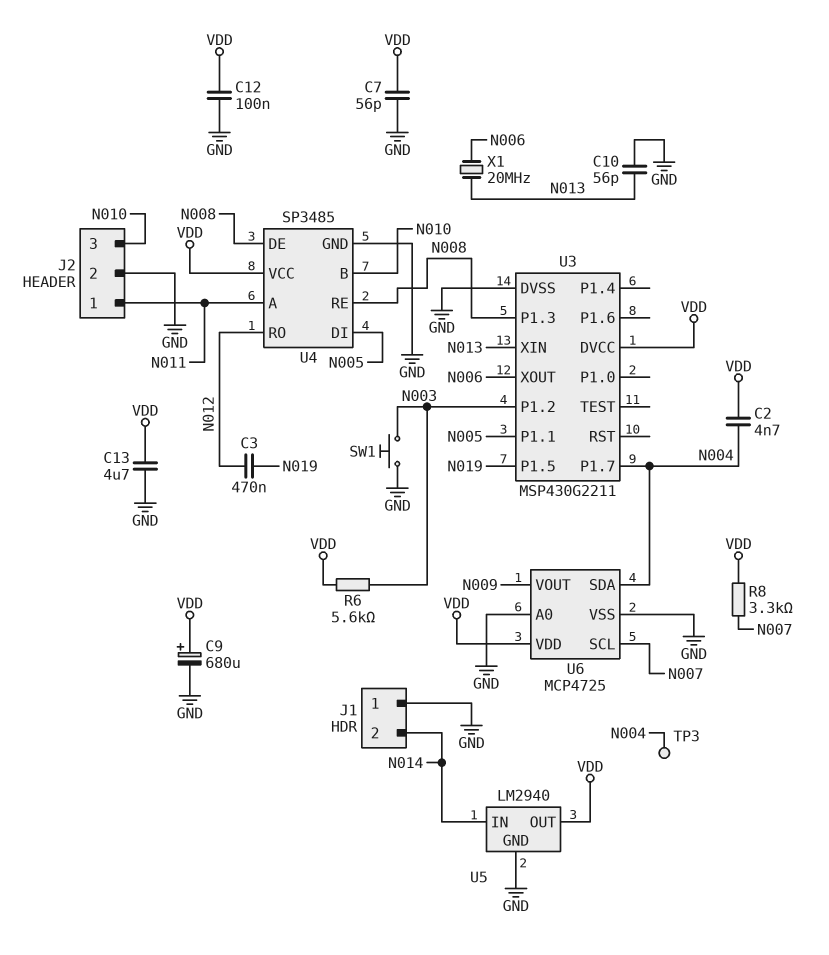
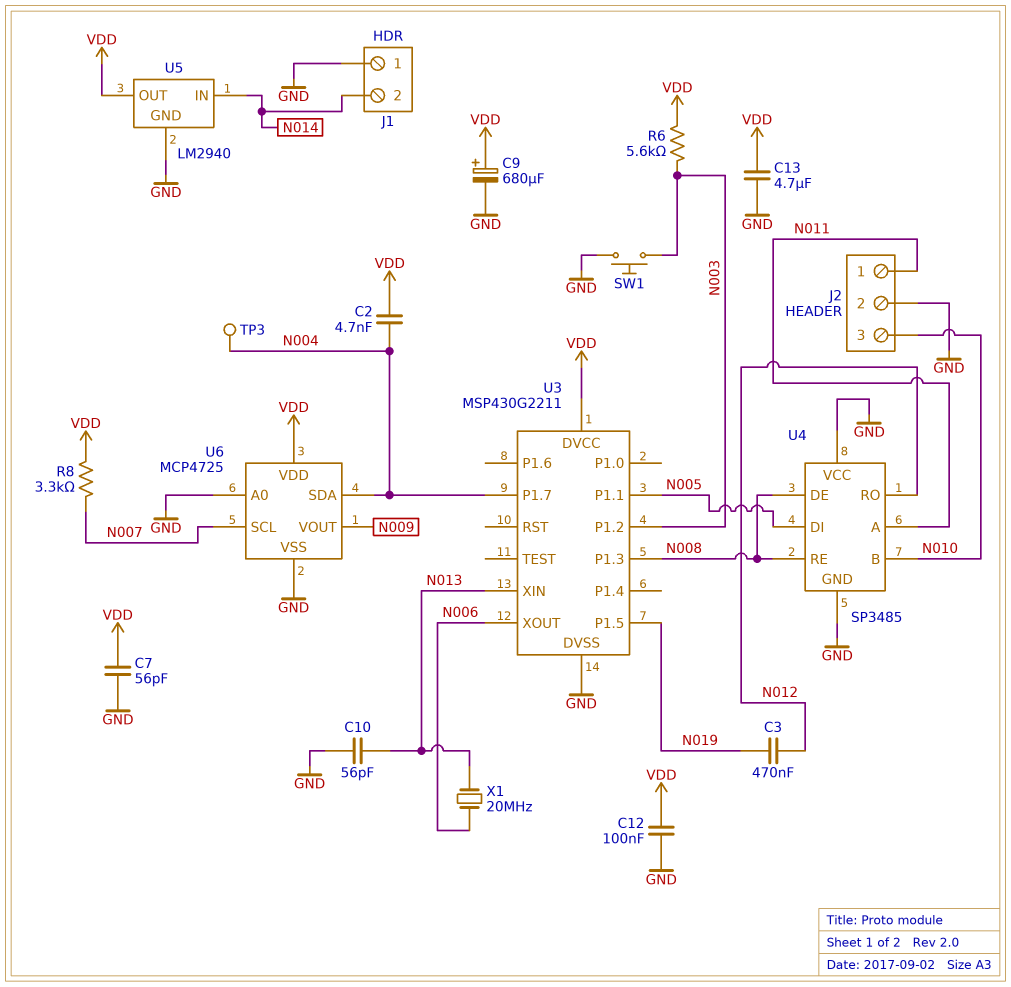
U4 pin VCC: VDD -> GND

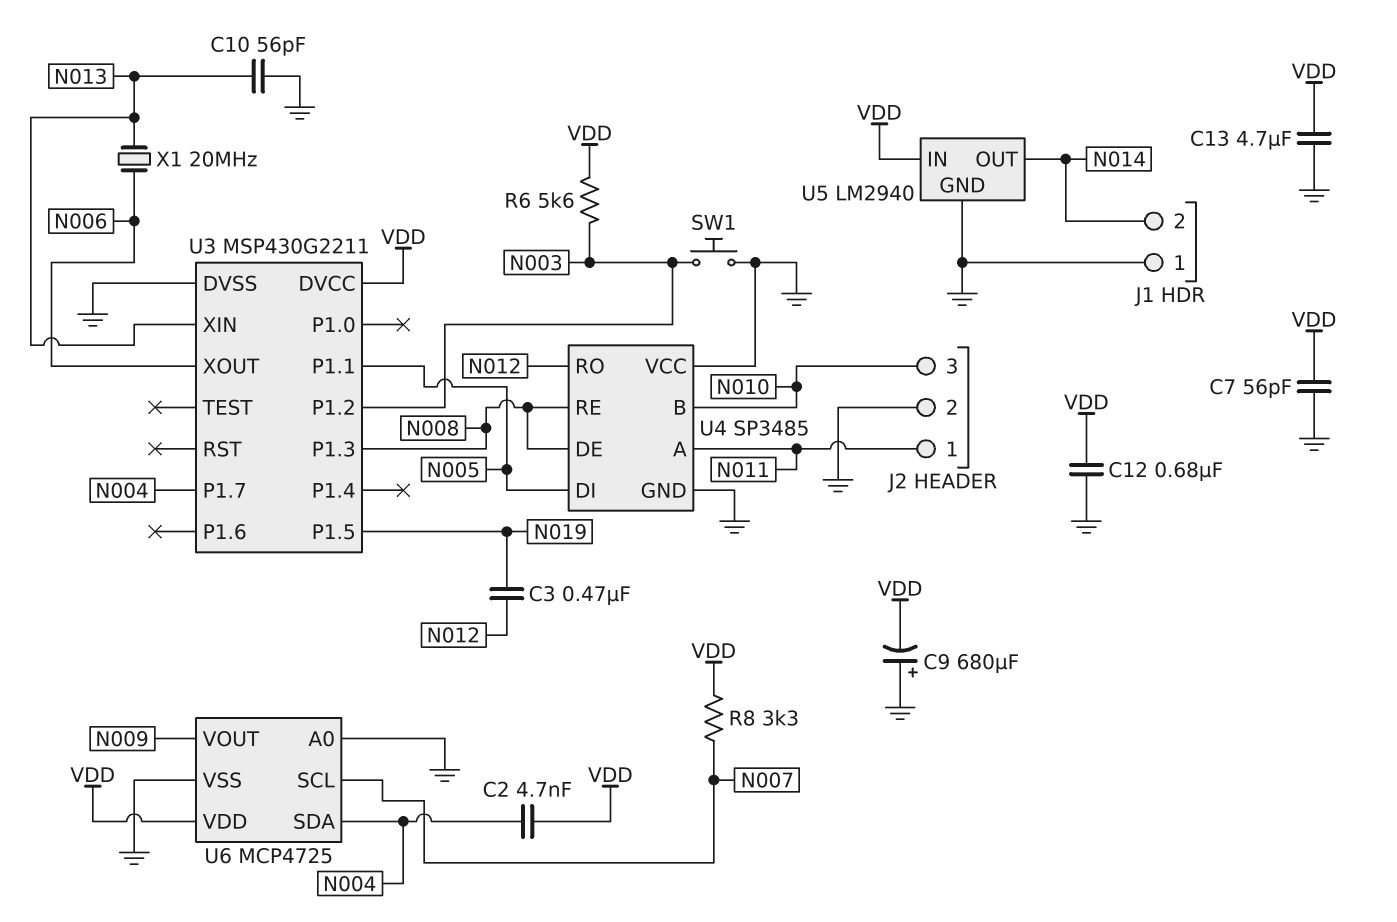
C9: 680uF (plus VDD, minus GND) -> 680uF (plus GND, minus VDD)
C12: 100nF (GND, VDD) -> 680nF (GND, VDD)
TP3: test point (N004) -> none
U5 pin IN: N014 -> VDD
U5 pin OUT: VDD -> N014

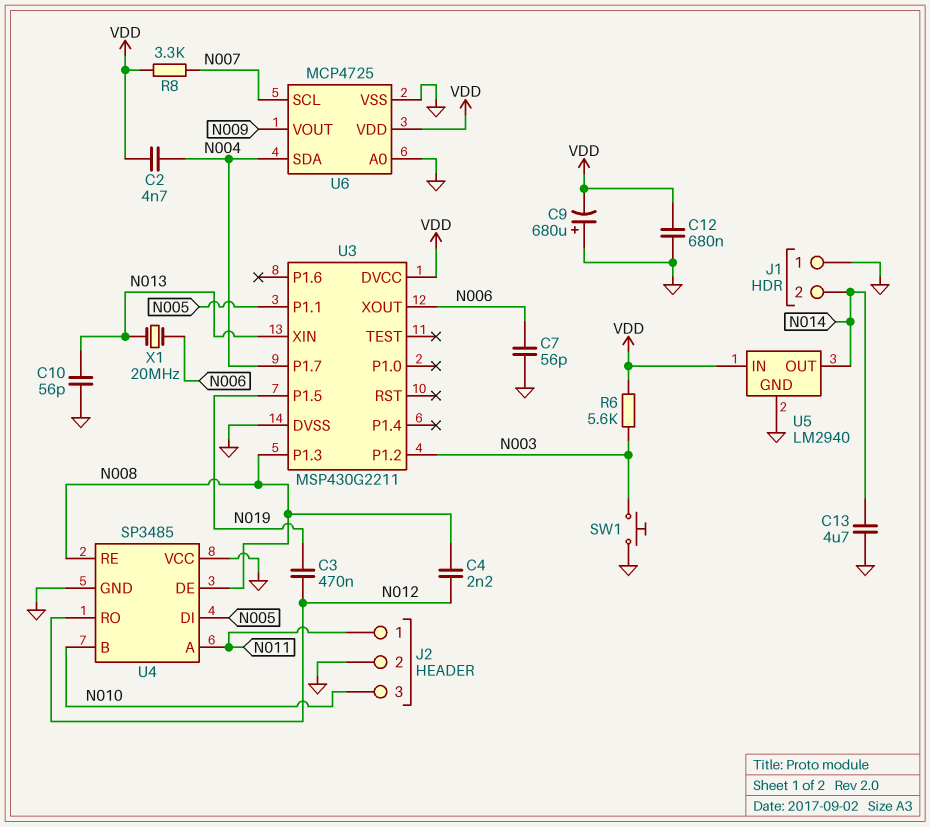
C4: none -> 2.2nF (N008, N012)
C7: 56pF (GND, VDD) -> 56pF (GND, N006)
C13: 4.7uF (GND, VDD) -> 4.7uF (GND, N014)

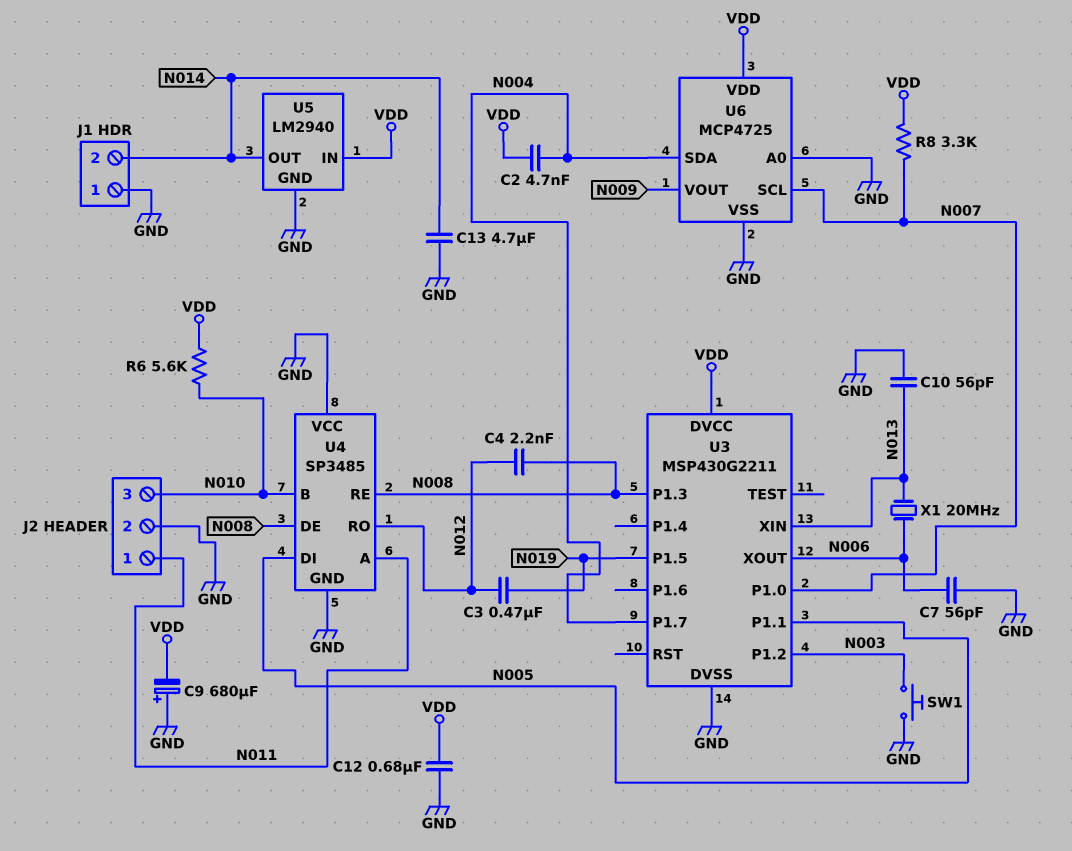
R6: 5.6k (N003, VDD) -> 5.6k (N010, VDD)
U3 pin P1.0: none -> N007

